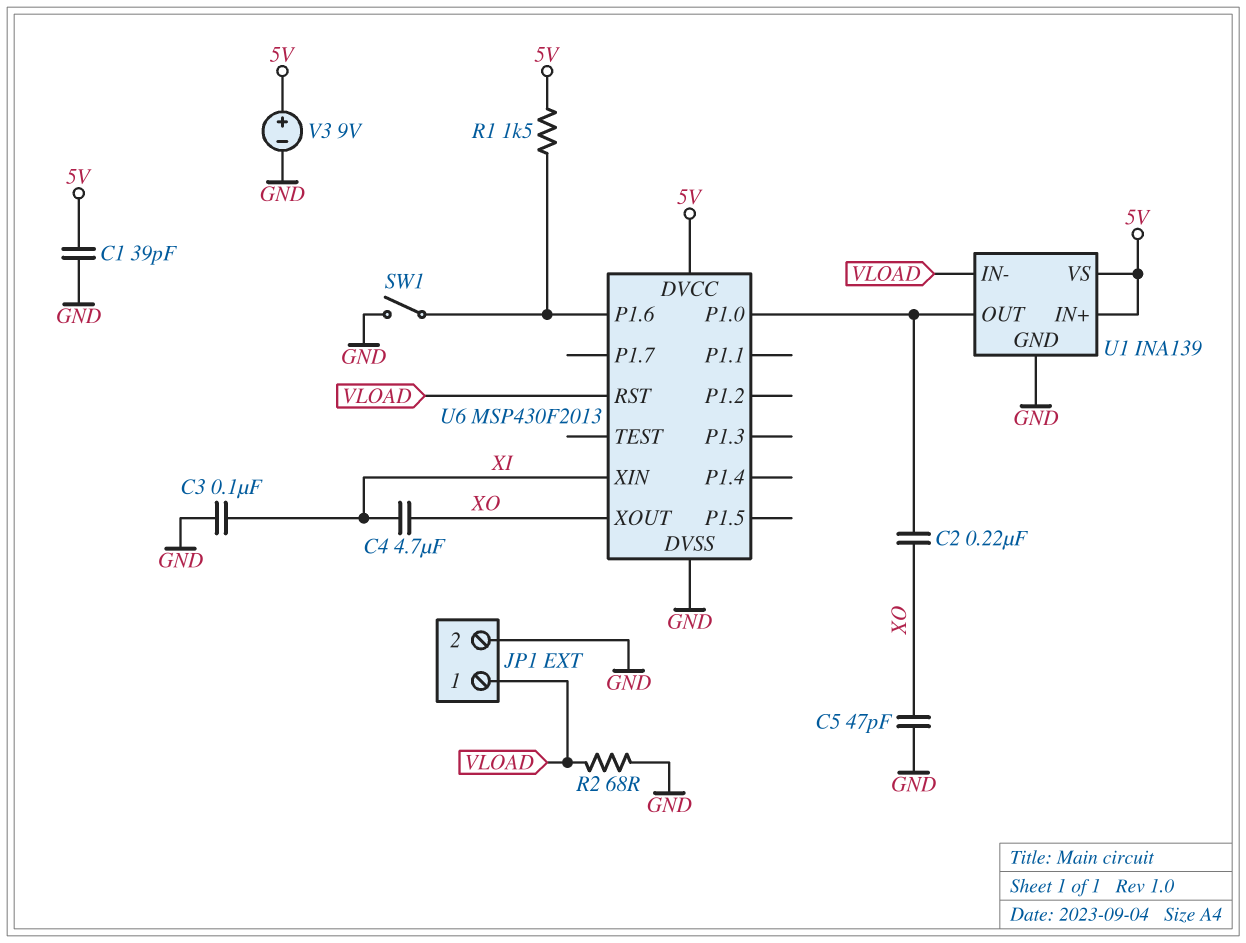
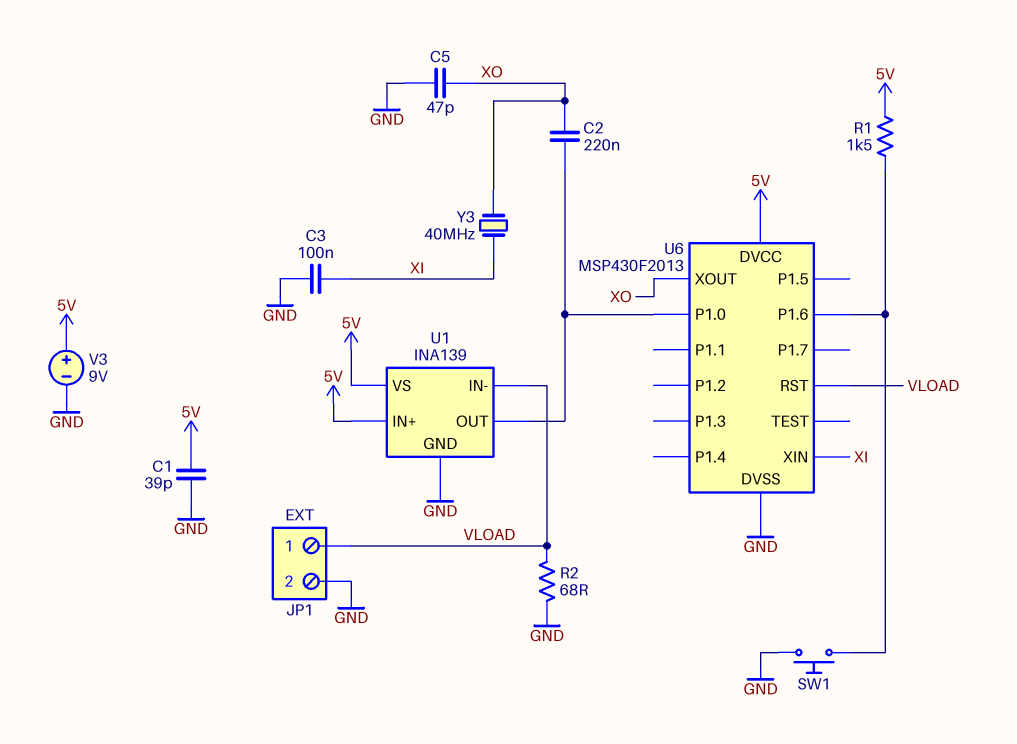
C4: 4.7uF (XI, XO) -> none
SW1: switch (GND, U6/P1.6) -> button (GND, U6/P1.6)
Y3: none -> 40MHz (XI, XO)

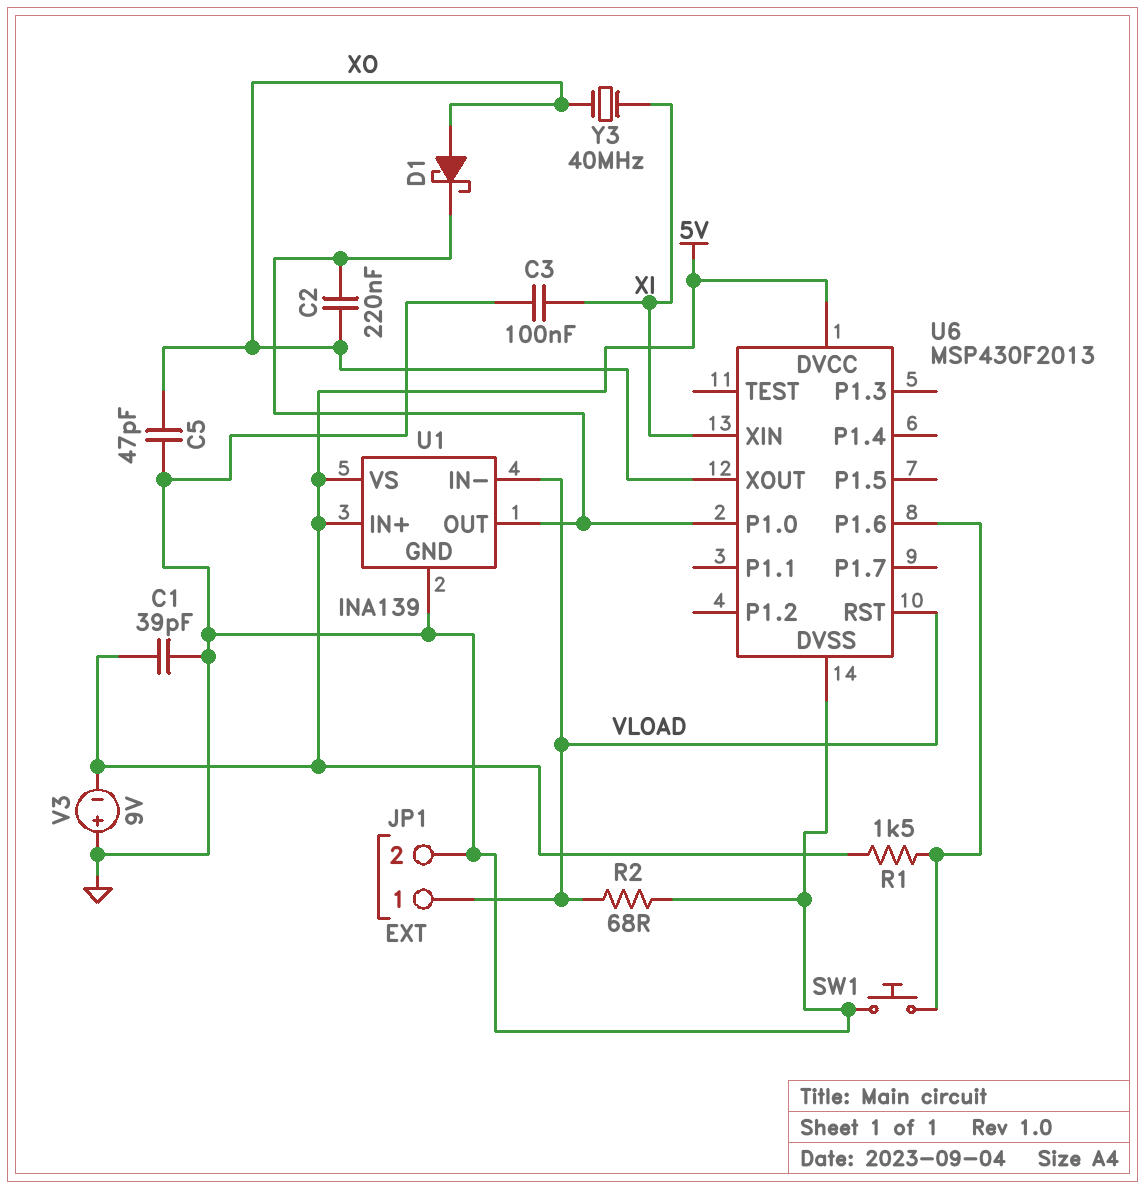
D1: none -> schottky (A XO, K U1/OUT)
V3: 9V (plus 5V, minus GND) -> 9V (plus GND, minus 5V)

